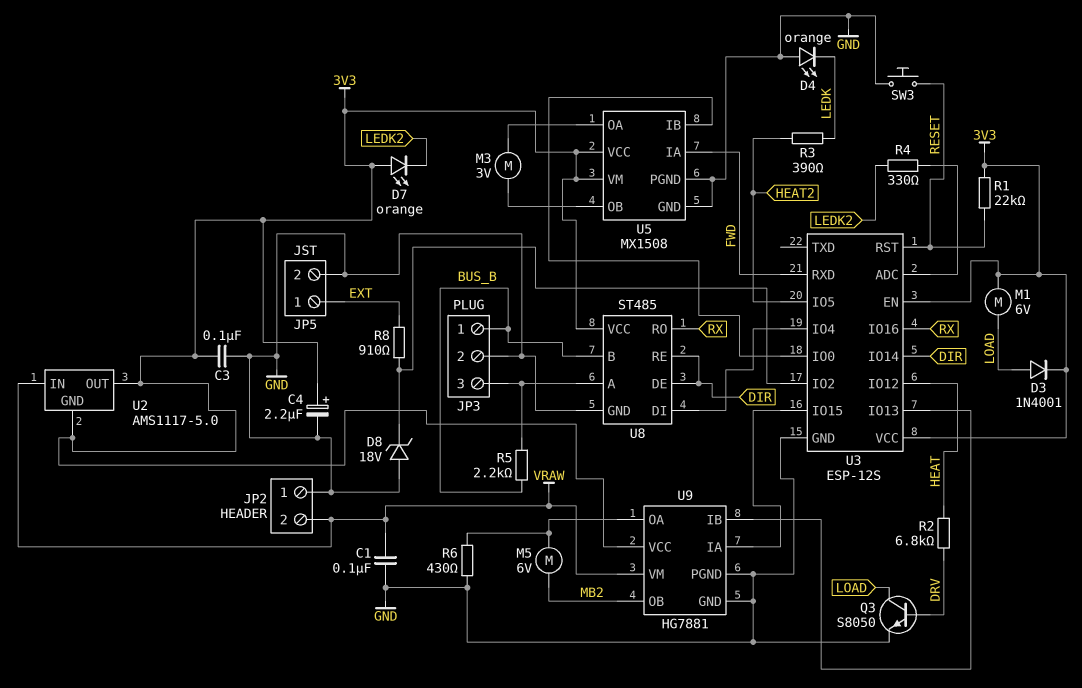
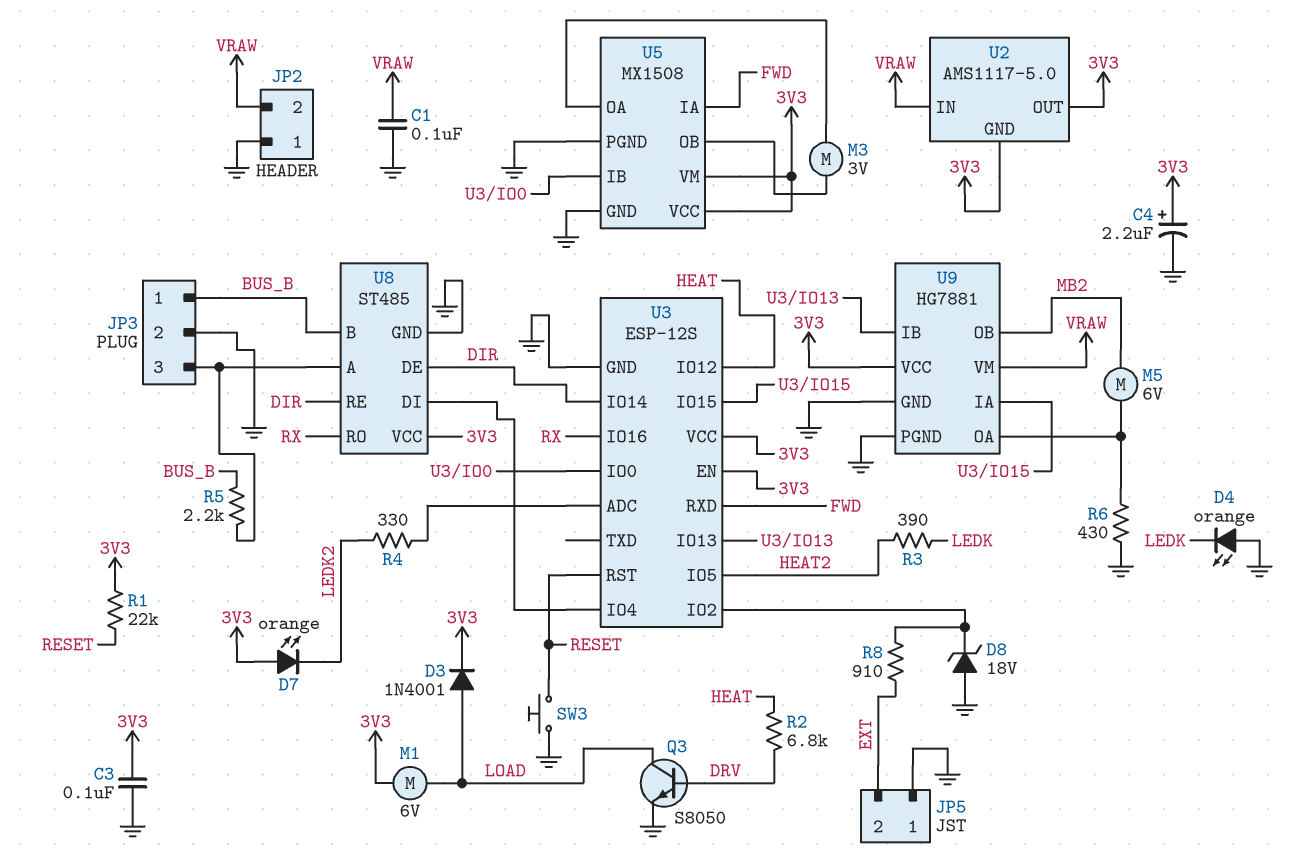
JP5 pin 1: EXT -> GND
JP5 pin 2: GND -> EXT

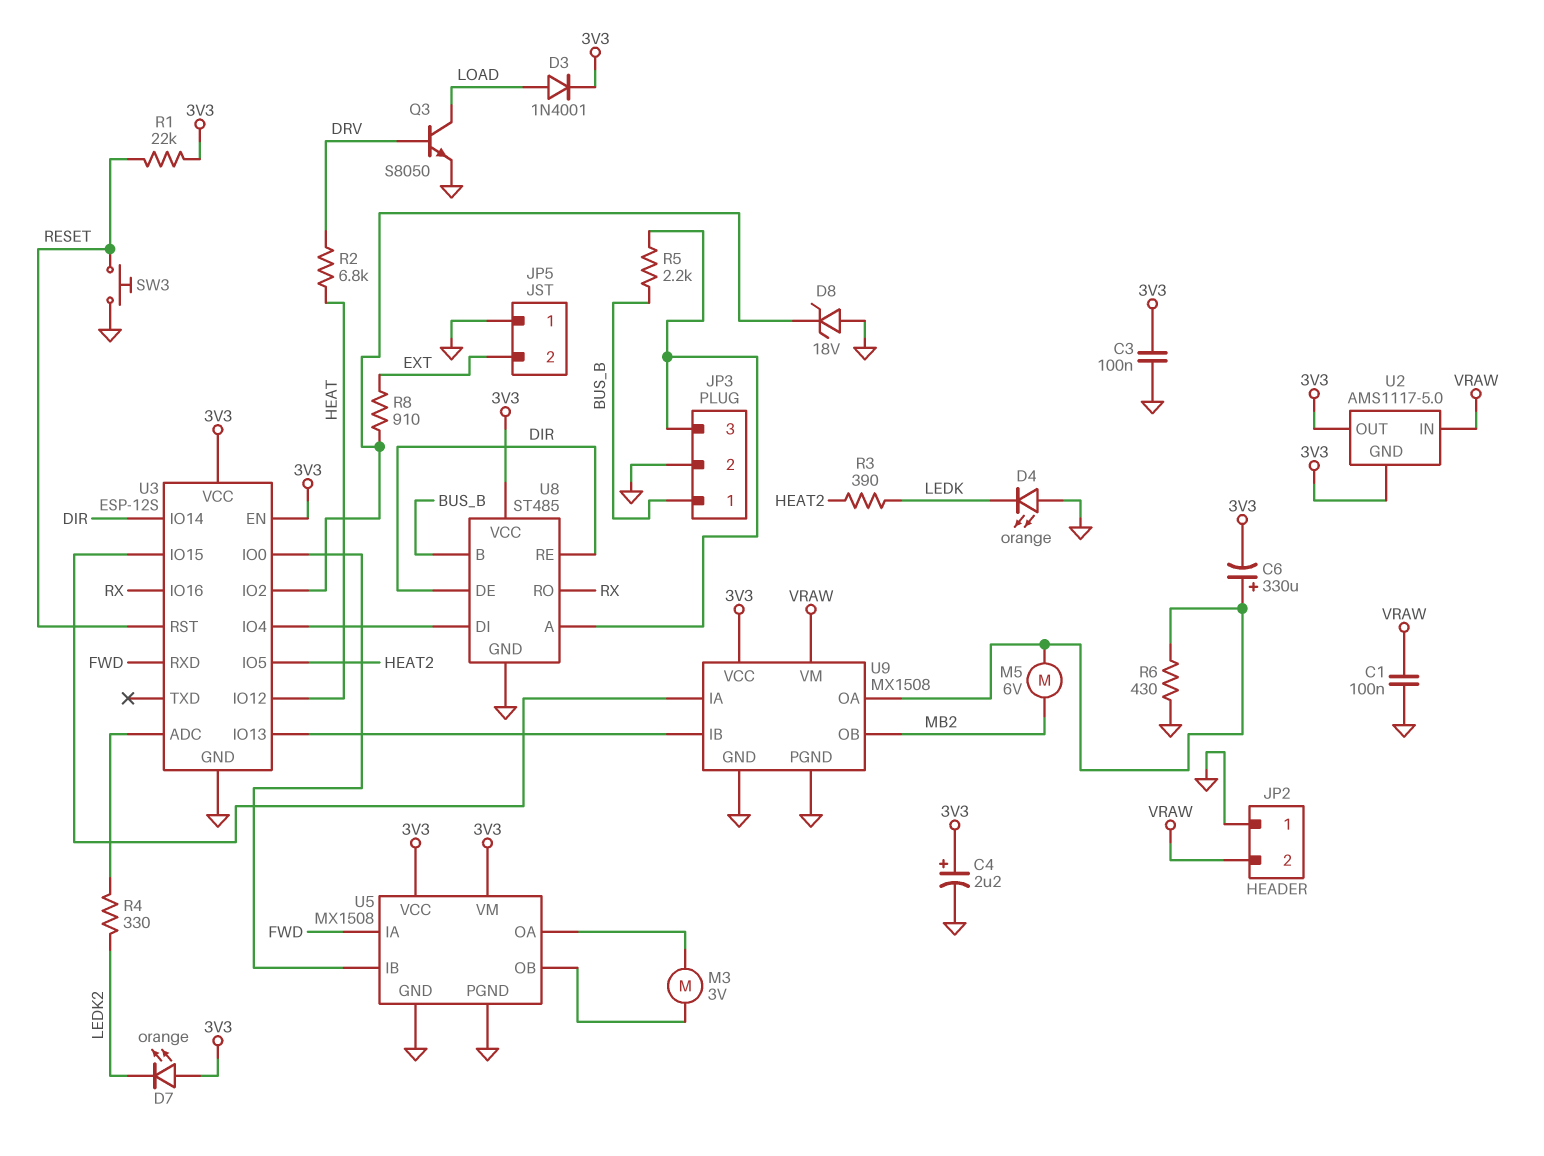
C6: none -> 330uF (plus U9/OA, minus 3V3)
M1: motor 6V (3V3, LOAD) -> none
U9: HG7881 -> MX1508

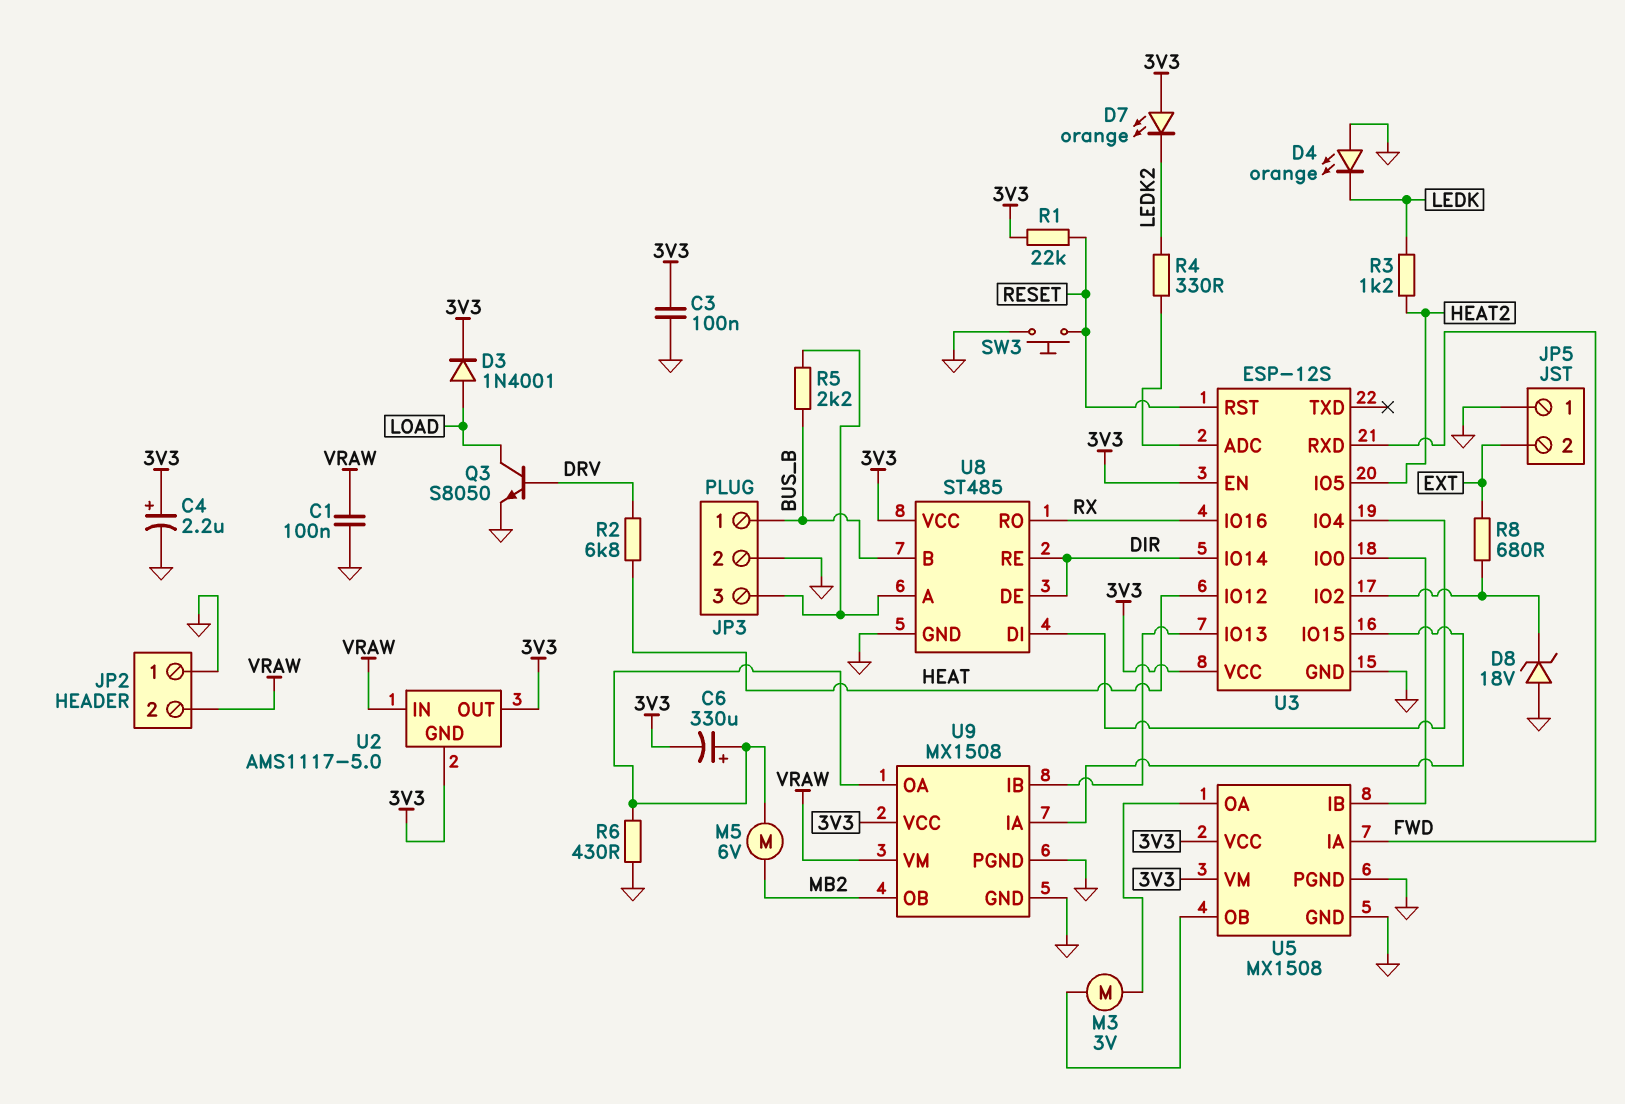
R3: 390 (HEAT2, LEDK) -> 1.2k (HEAT2, LEDK)
R8: 910 (EXT, U3/IO2) -> 680 (EXT, U3/IO2)

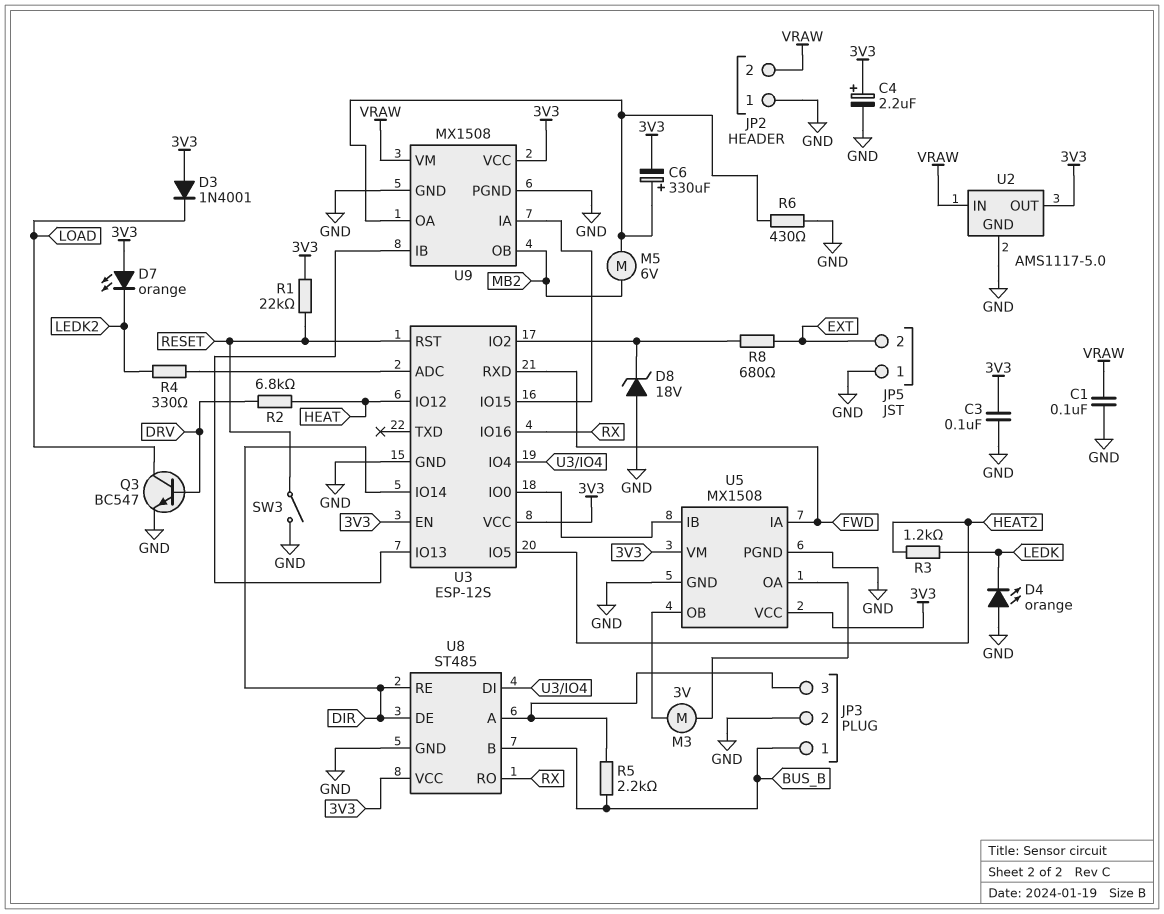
D3: diode 1N4001 (A LOAD, K 3V3) -> diode 1N4001 (A 3V3, K LOAD)
Q3: NPN S8050 (B DRV, C LOAD, E GND) -> NPN BC547 (B DRV, C LOAD, E GND)
SW3: button (GND, RESET) -> switch (GND, RESET)
U2 pin GND: 3V3 -> GND

